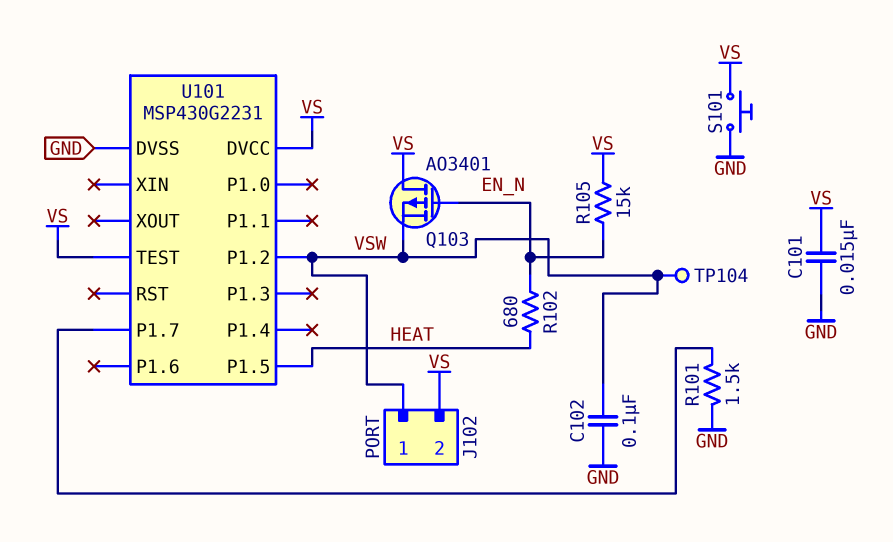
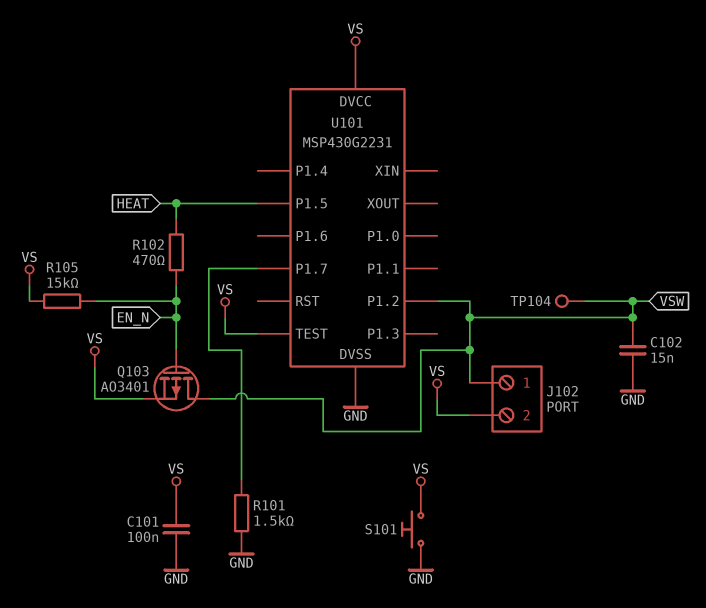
C101: 15nF (GND, VS) -> 100nF (GND, VS)
C102: 100nF (GND, VSW) -> 15nF (GND, VSW)
Q103: PMOS AO3401 (G EN_N, D VS, S VSW) -> PMOS AO3401 (G EN_N, D VSW, S VS)
R102: 680 (EN_N, HEAT) -> 470 (EN_N, HEAT)

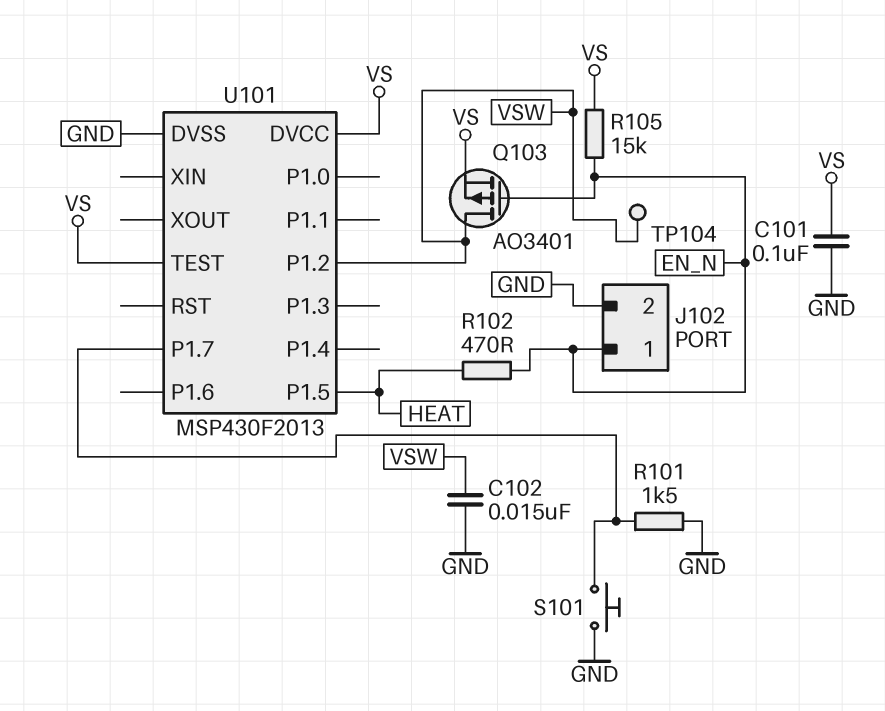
J102 pin 1: VSW -> EN_N
J102 pin 2: VS -> GND
S101: button (GND, VS) -> button (GND, U101/P1.7)
U101: MSP430G2231 -> MSP430F2013

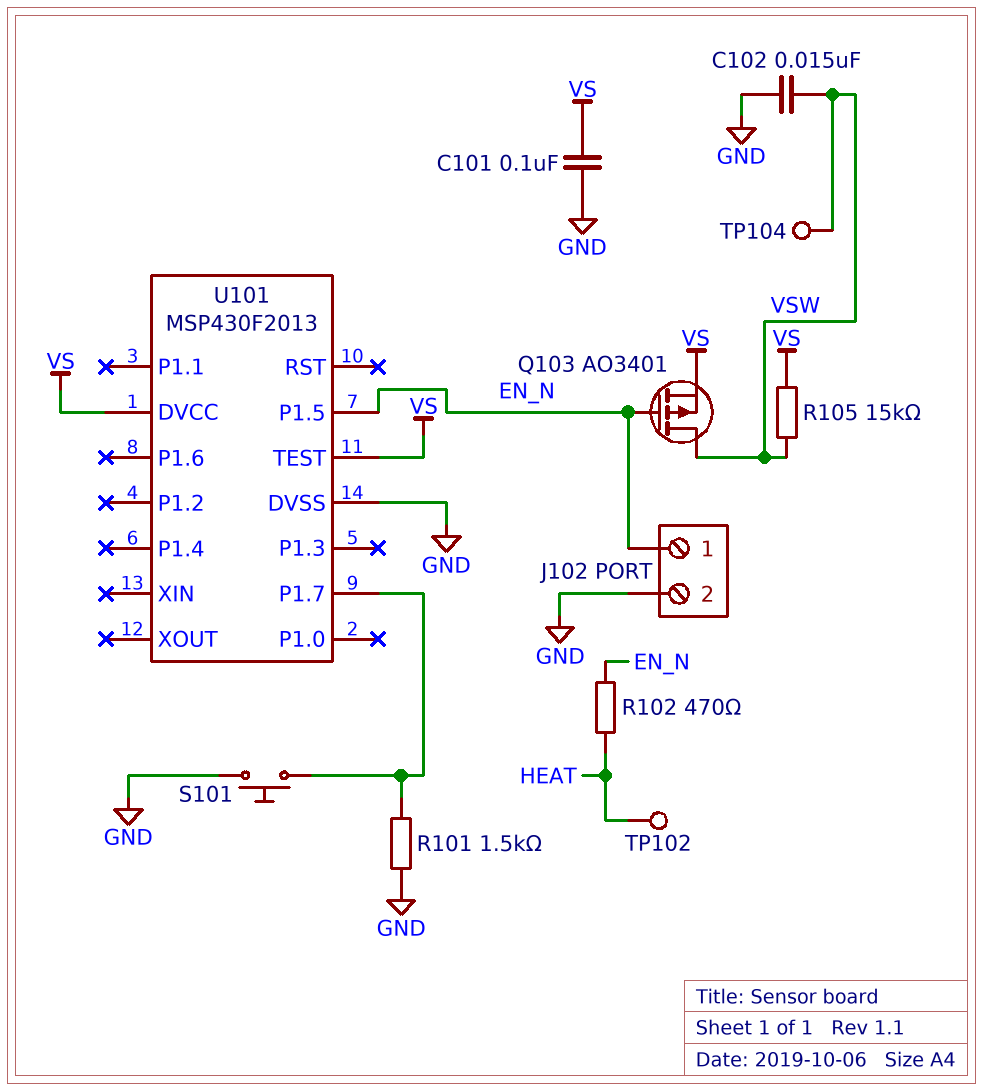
R105: 15k (EN_N, VS) -> 15k (VS, VSW)
TP102: none -> test point (HEAT)
U101 pin P1.2: VSW -> none
U101 pin P1.5: HEAT -> EN_N

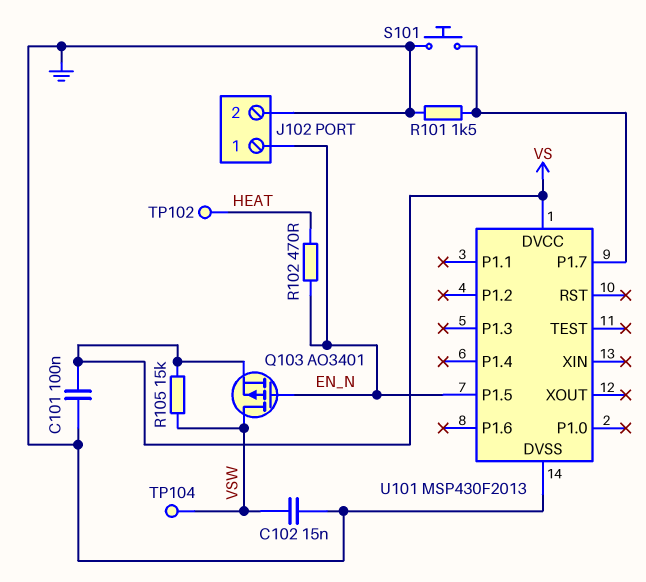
U101 pin TEST: VS -> none

